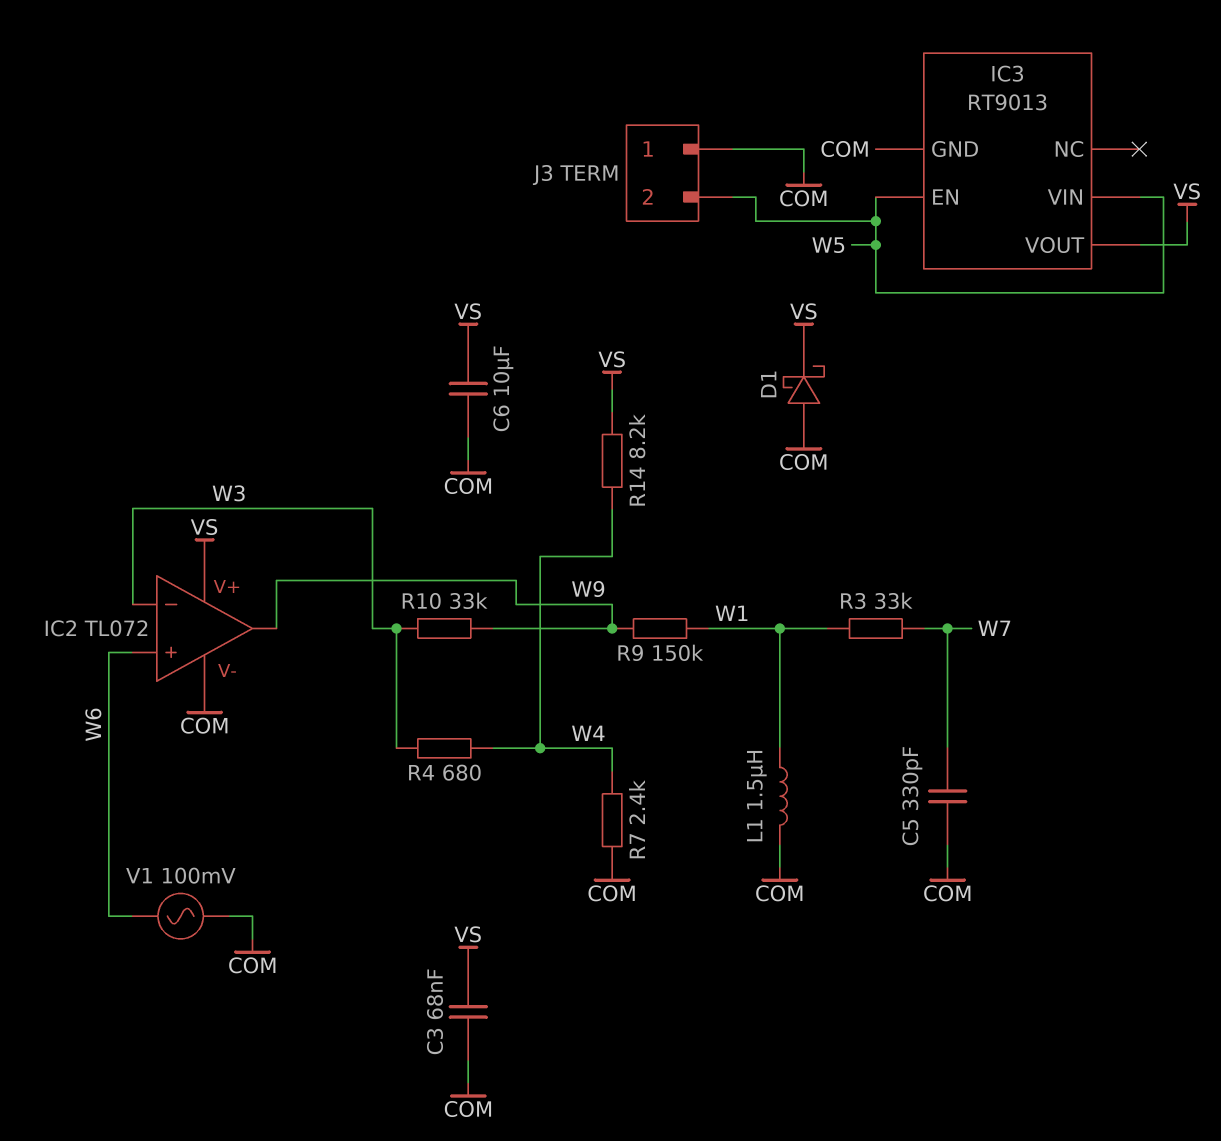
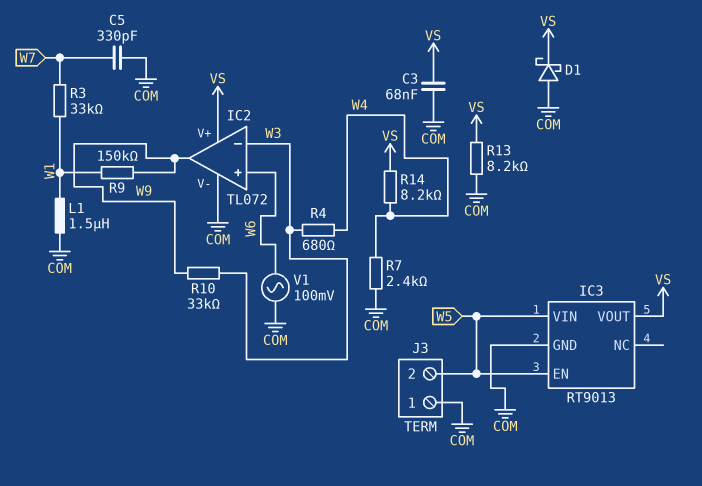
C6: 10uF (COM, VS) -> none
R13: none -> 8.2k (COM, VS)

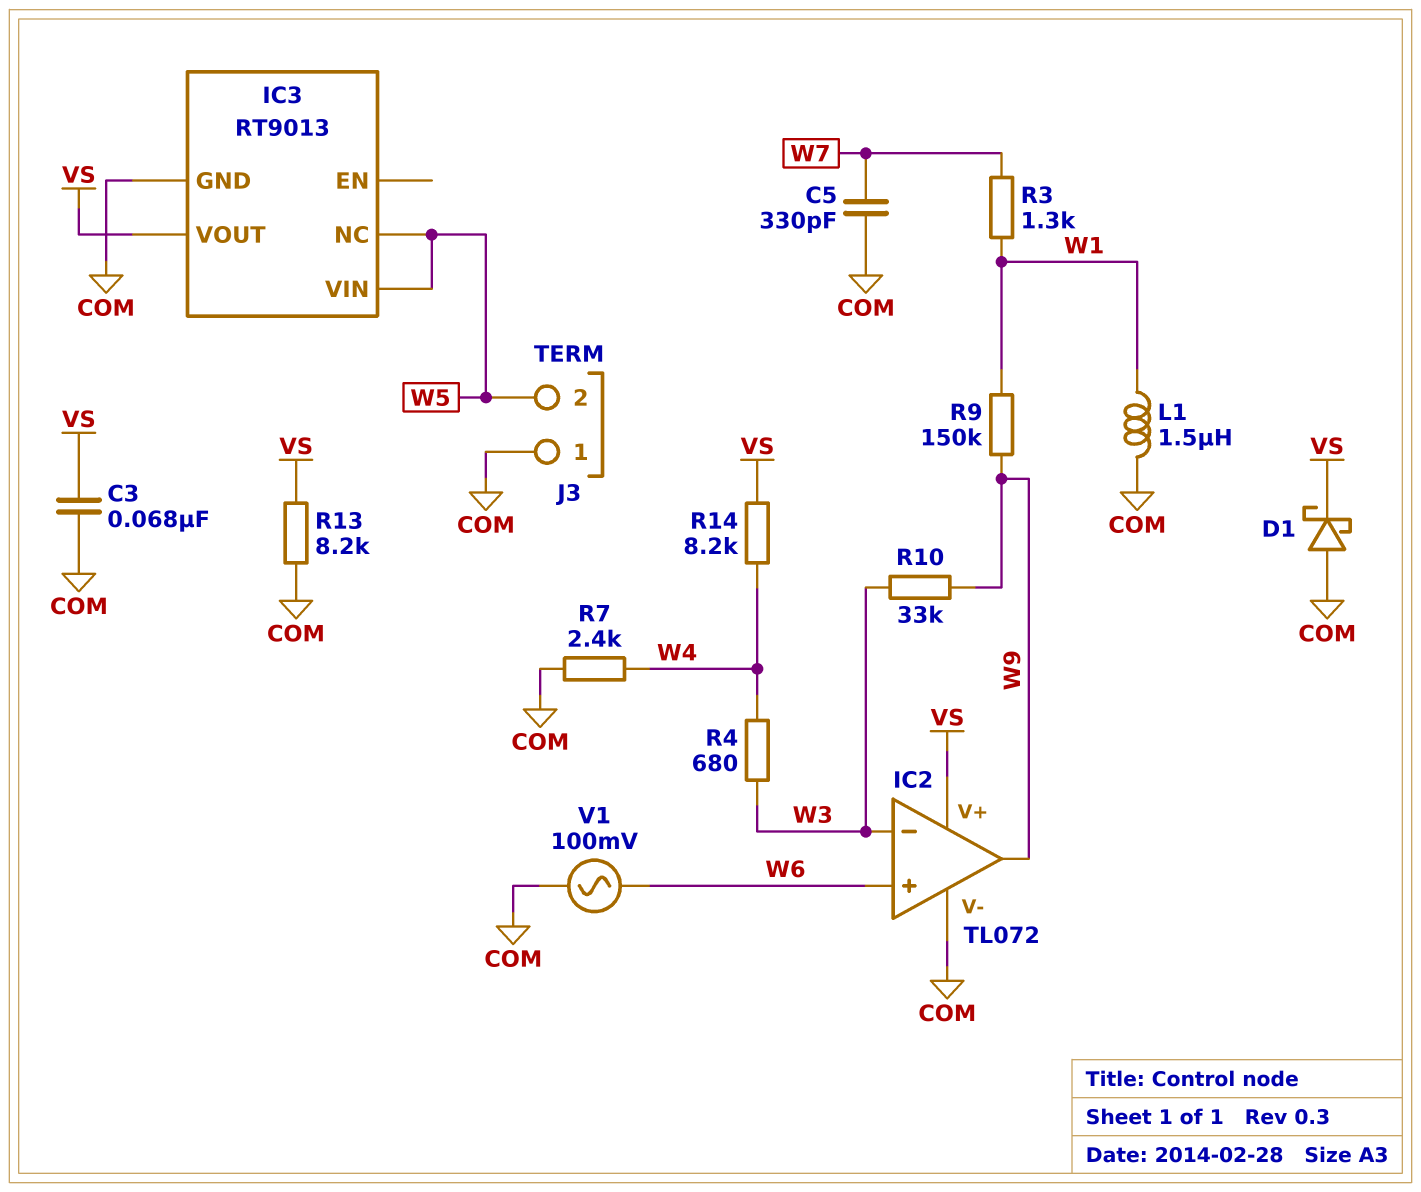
IC3 pin EN: W5 -> none
IC3 pin NC: none -> W5
R3: 33k (W1, W7) -> 1.3k (W1, W7)

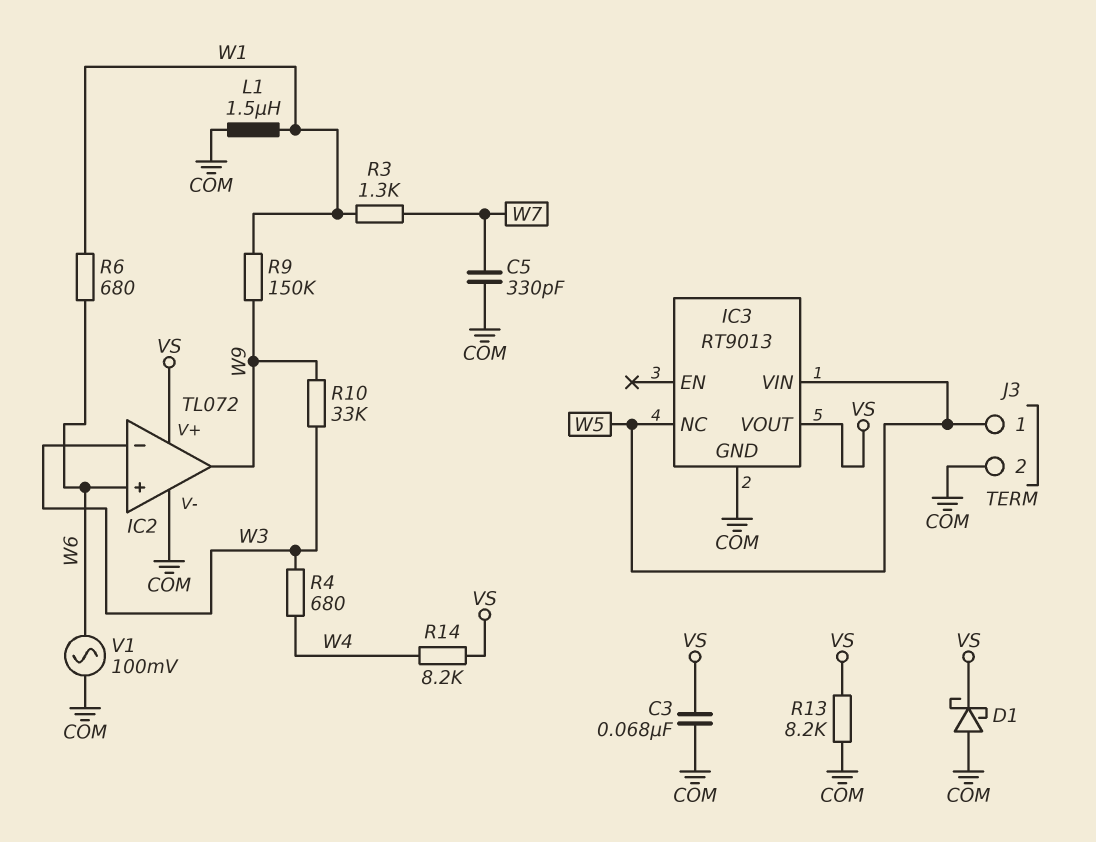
J3 pin 1: COM -> W5
J3 pin 2: W5 -> COM
R6: none -> 680 (W1, W6)
R7: 2.4k (COM, W4) -> none

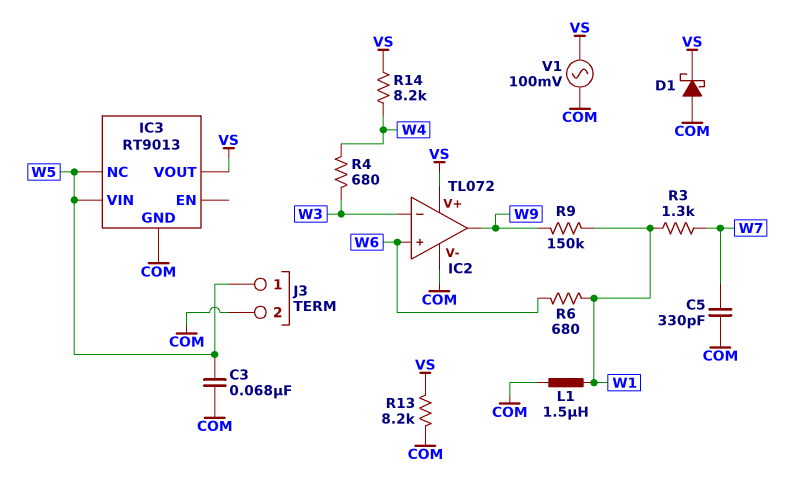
C3: 68nF (COM, VS) -> 68nF (COM, W5)
R10: 33k (W3, W9) -> none
V1: AC 100mV (COM, W6) -> AC 100mV (COM, VS)

